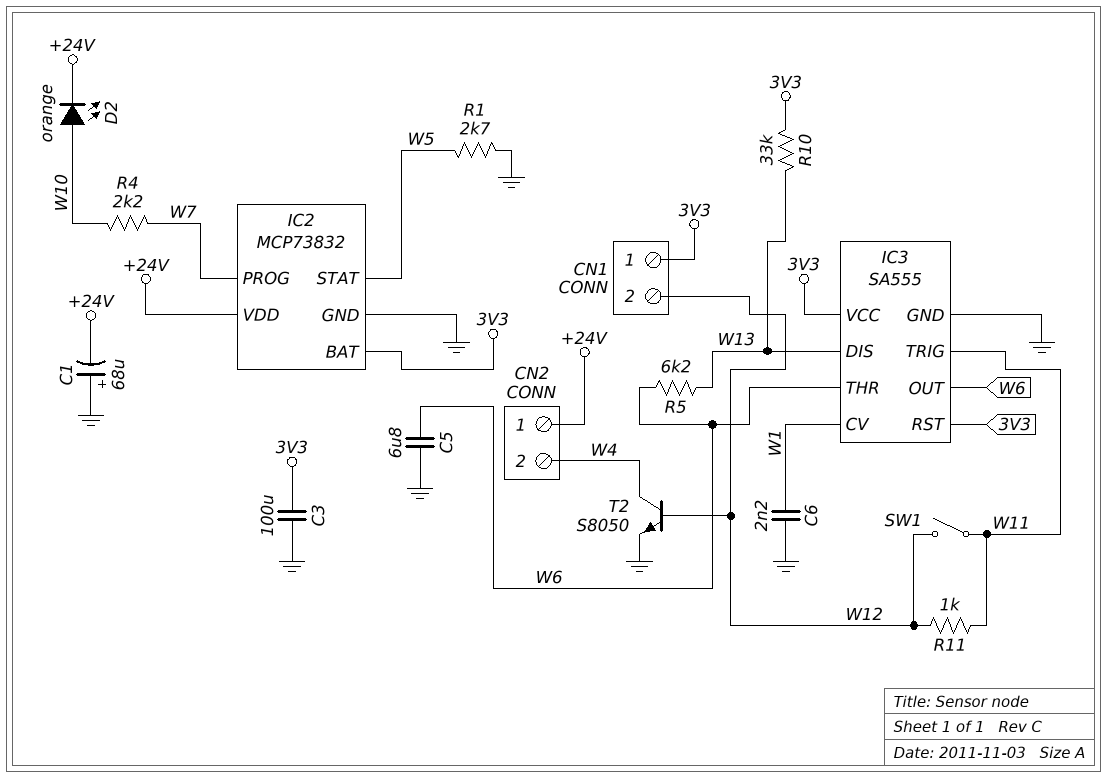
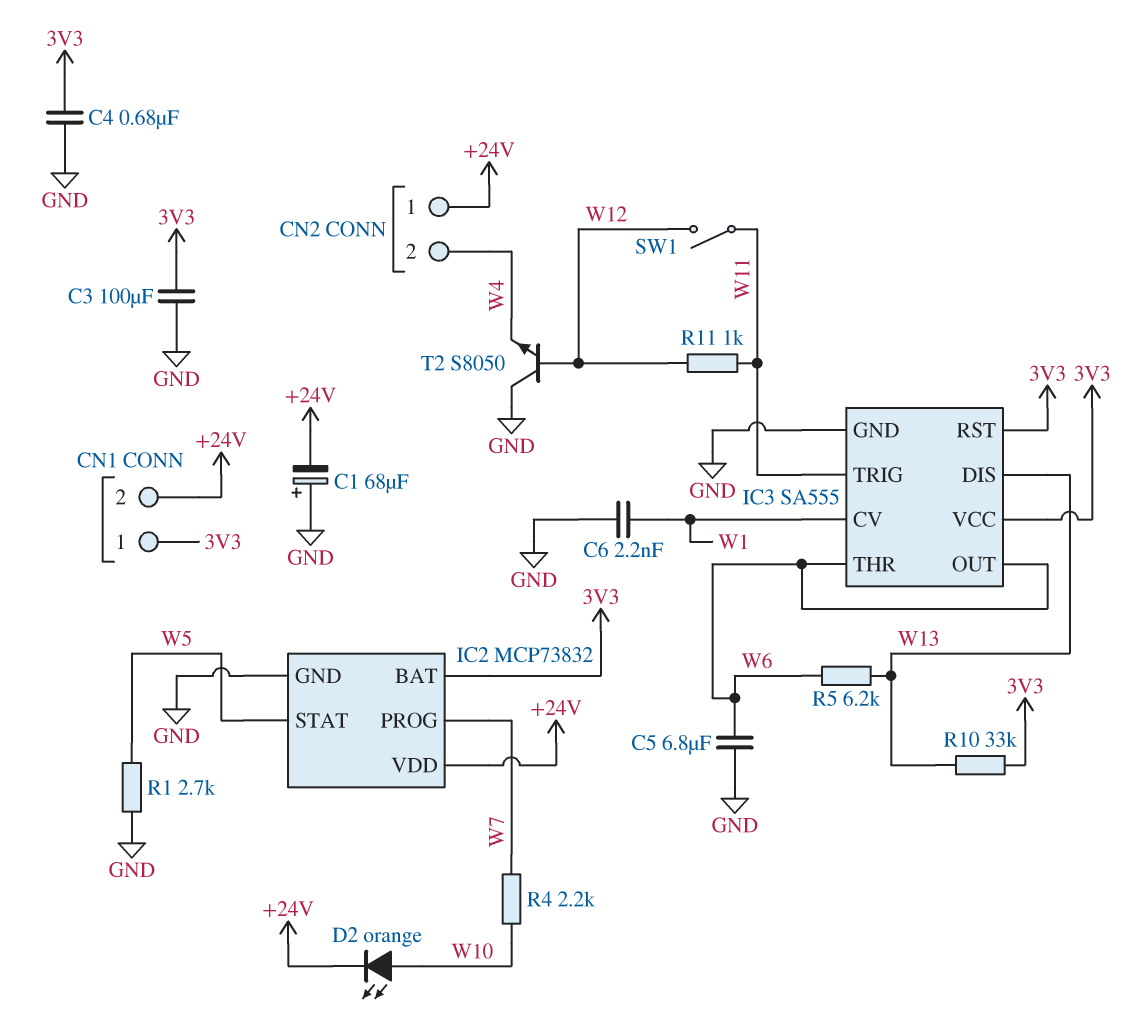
C4: none -> 680nF (3V3, GND)
CN1 pin 2: W12 -> +24V
T2: NPN S8050 (B W12, C W4, E GND) -> NPN S8050 (B W12, C GND, E W4)

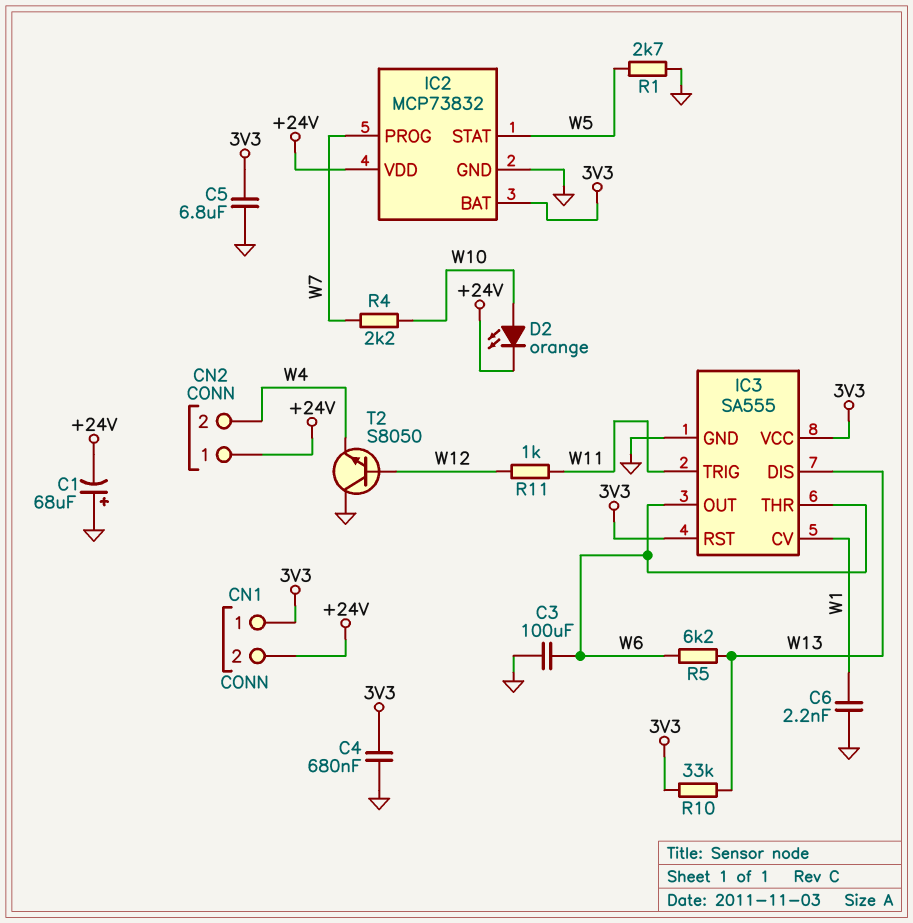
C3: 100uF (3V3, GND) -> 100uF (GND, W6)
C5: 6.8uF (GND, W6) -> 6.8uF (3V3, GND)
SW1: switch (W11, W12) -> none

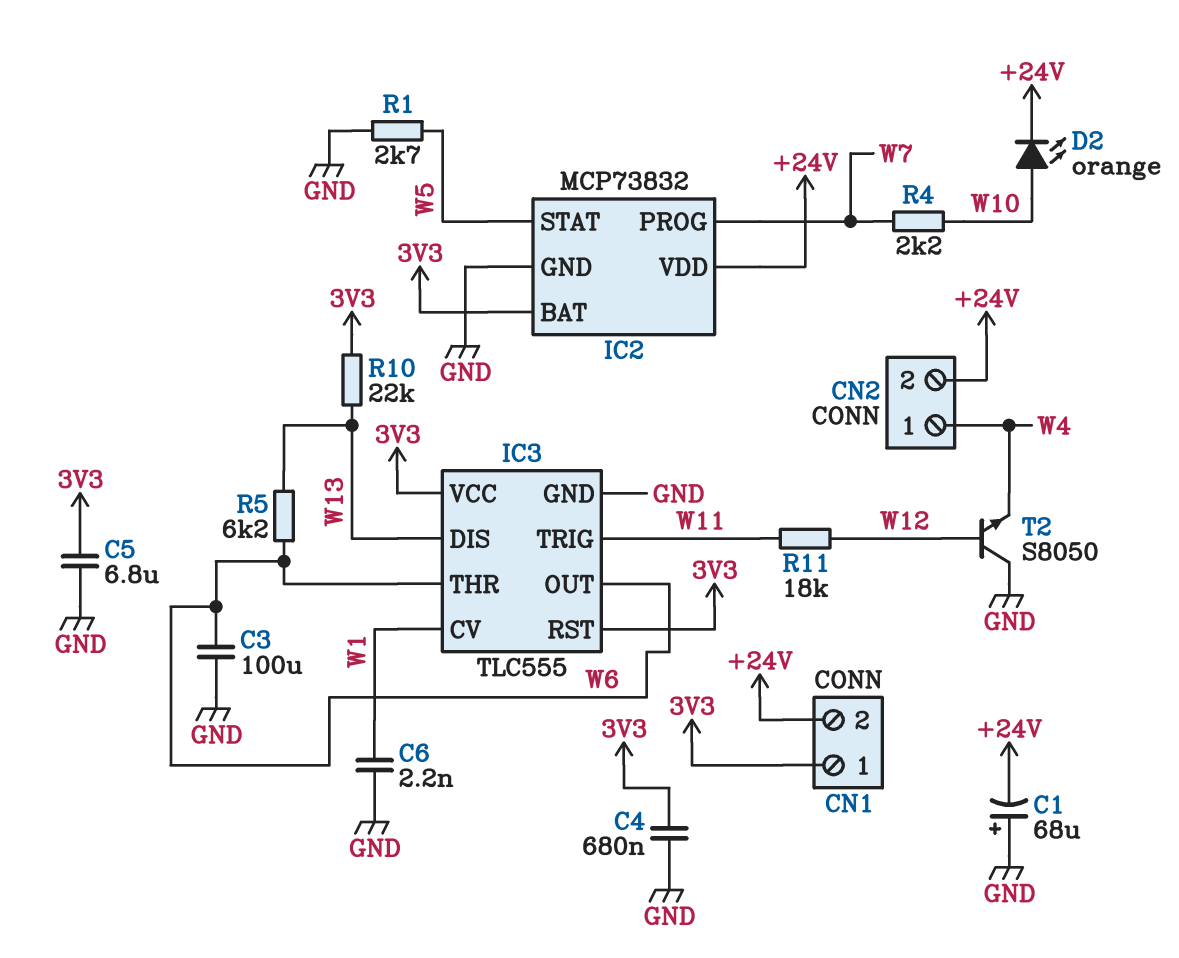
CN2 pin 1: +24V -> W4
CN2 pin 2: W4 -> +24V
IC3: SA555 -> TLC555
R10: 33k (3V3, W13) -> 22k (3V3, W13)
R11: 1k (W11, W12) -> 18k (W11, W12)

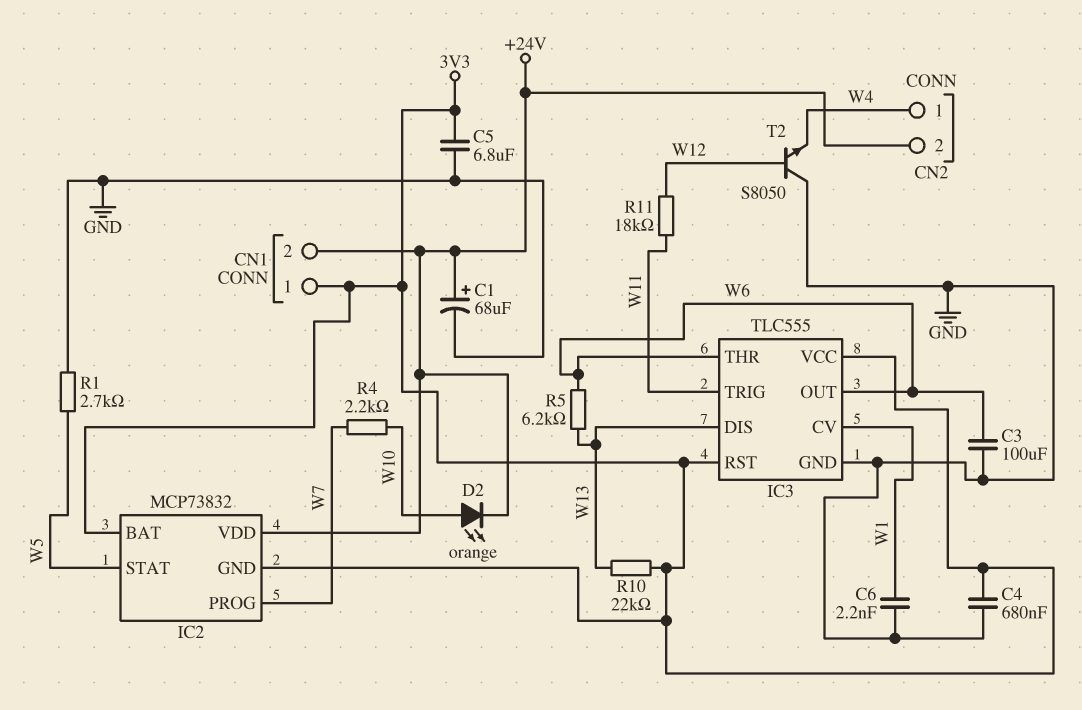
C1: 68uF (plus GND, minus +24V) -> 68uF (plus +24V, minus GND)
IC2 pin GND: GND -> 3V3

